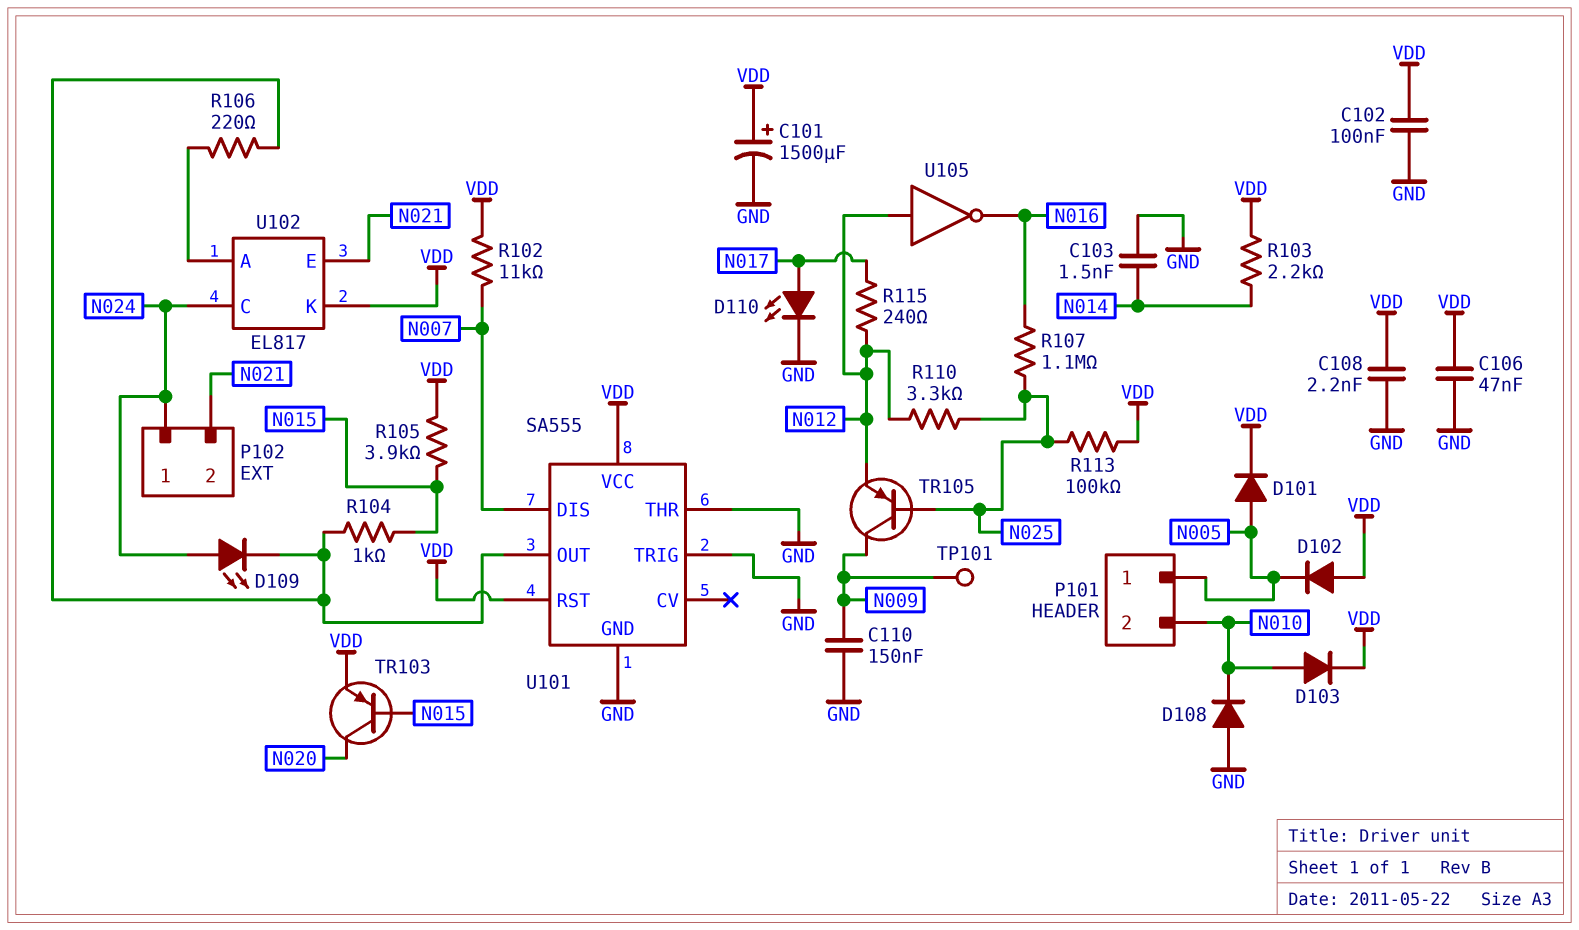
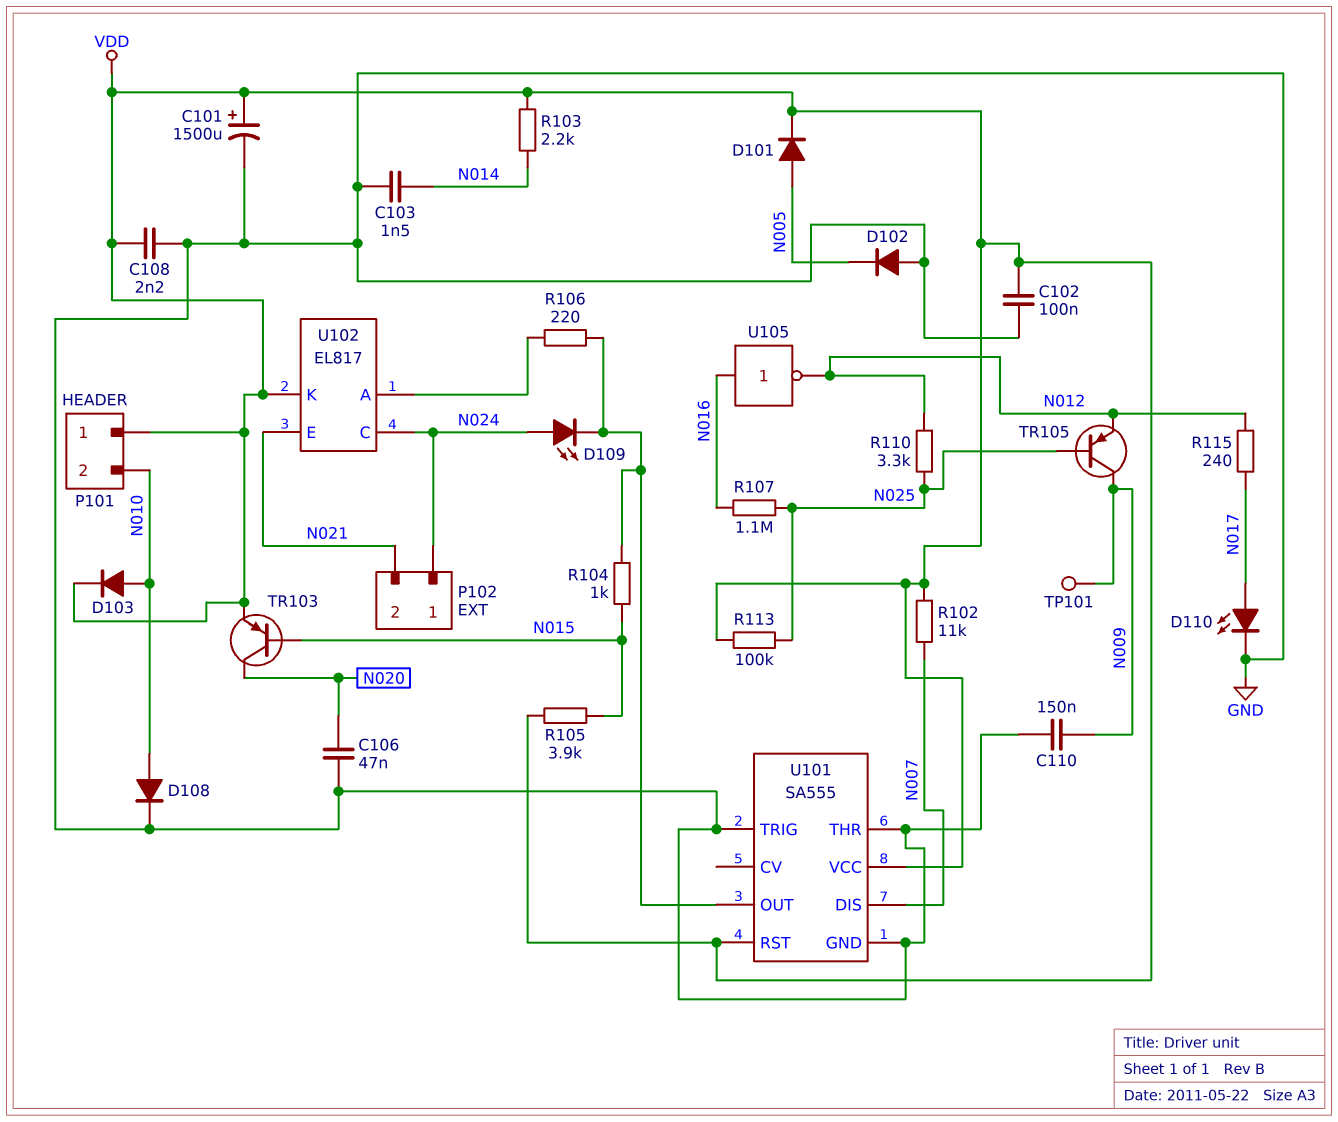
C106: 47nF (GND, VDD) -> 47nF (GND, N020)
D102: diode (A VDD, K N005) -> diode (A GND, K N005)
D108: diode (A GND, K N010) -> diode (A N010, K GND)
P101 pin 1: N005 -> VDD
U105: NOT (in N012, out N016) -> NOT (in N016, out N012)

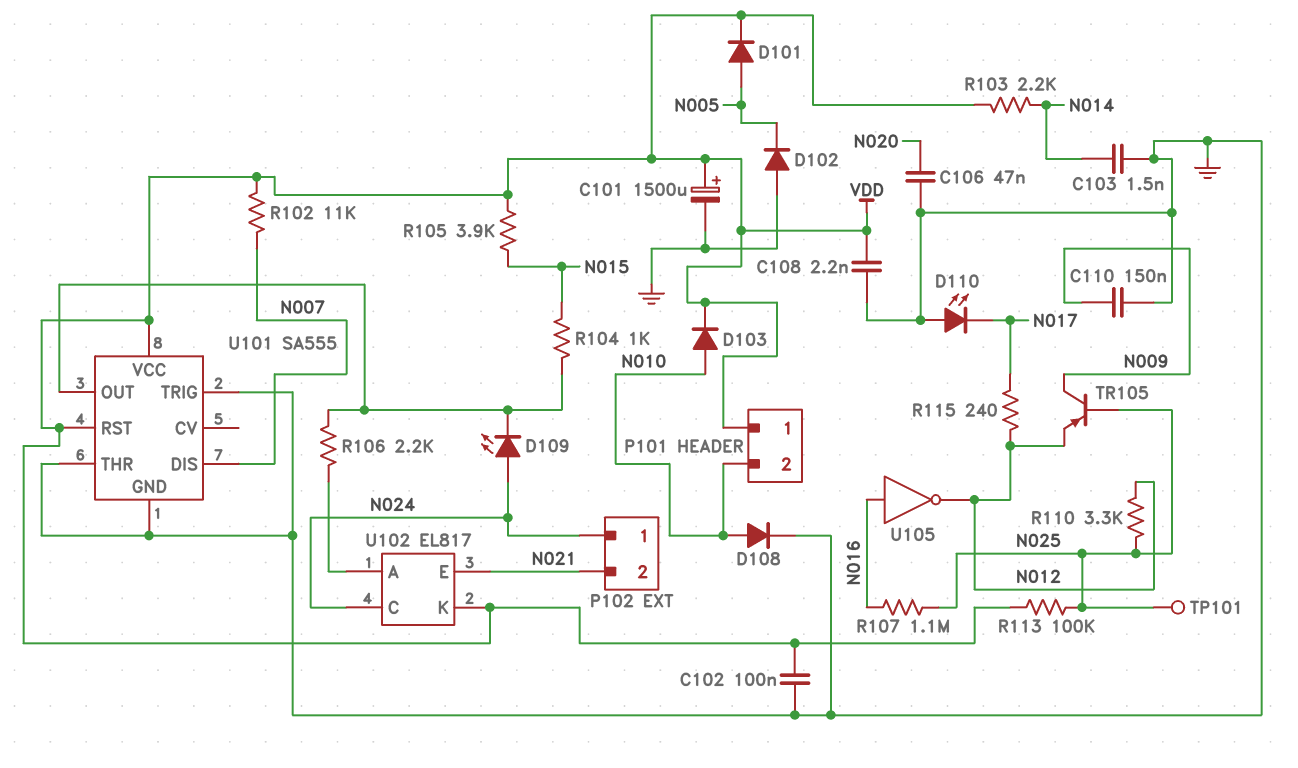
D110: LED (A N017, K GND) -> LED (A GND, K N017)
R106: 220 (U101/OUT, U102/A) -> 2.2k (U101/OUT, U102/A)
TP101: test point (N009) -> test point (N025)
TR103: PNP (B N015, C N020, E VDD) -> none

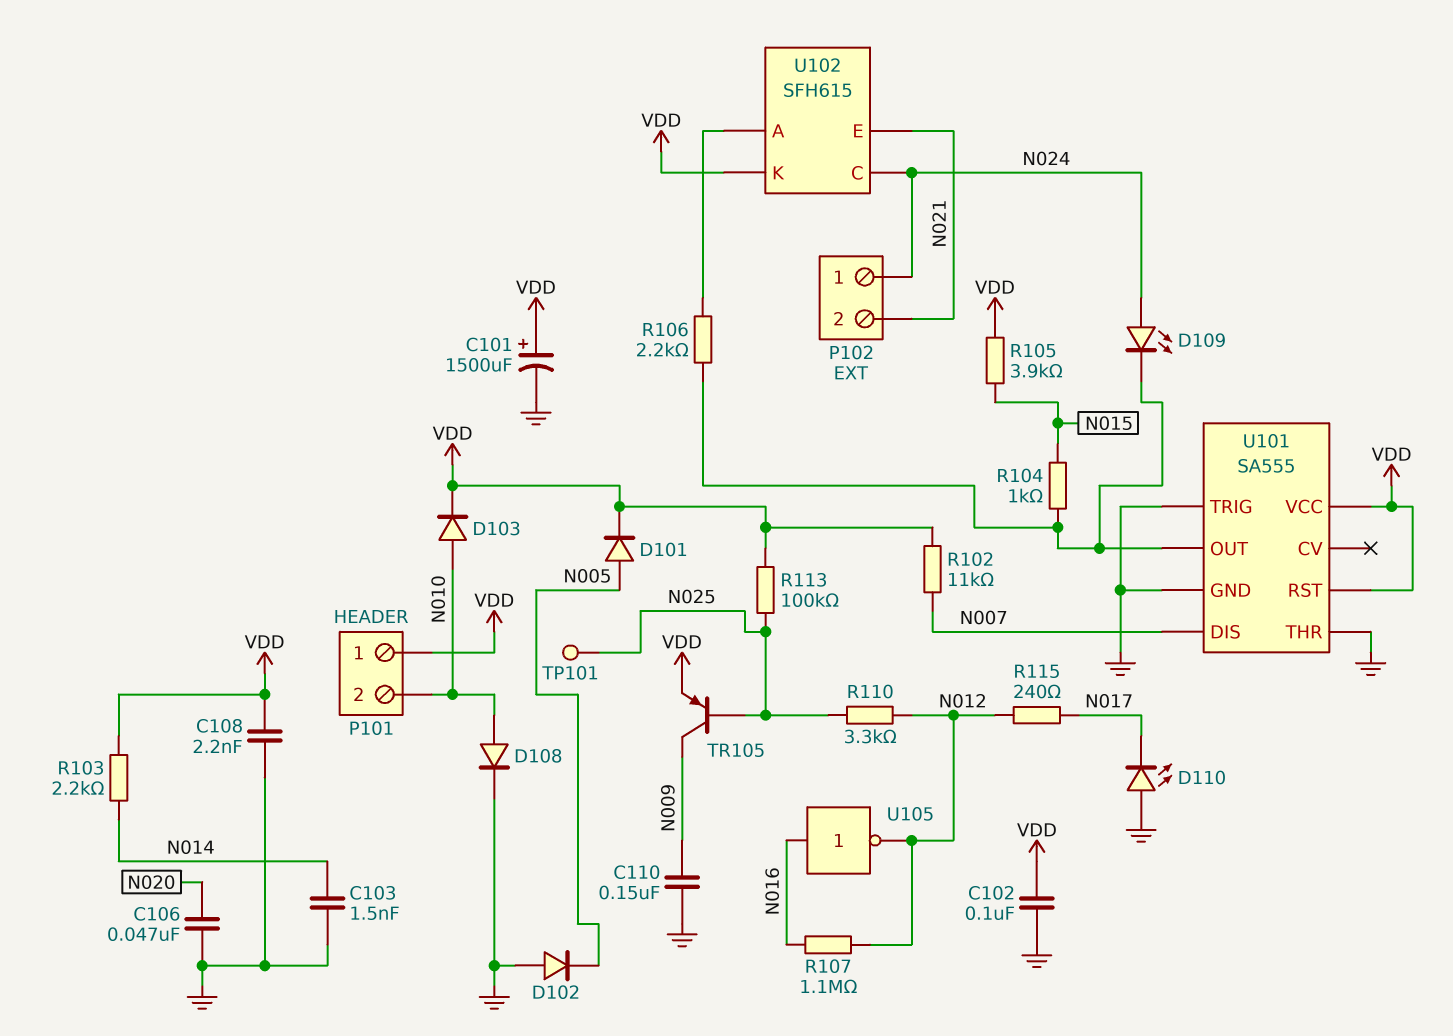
R107: 1.1M (N016, N025) -> 1.1M (N012, N016)
TR105: PNP (B N025, C N009, E N012) -> PNP (B N025, C N009, E VDD)
U102: EL817 -> SFH615

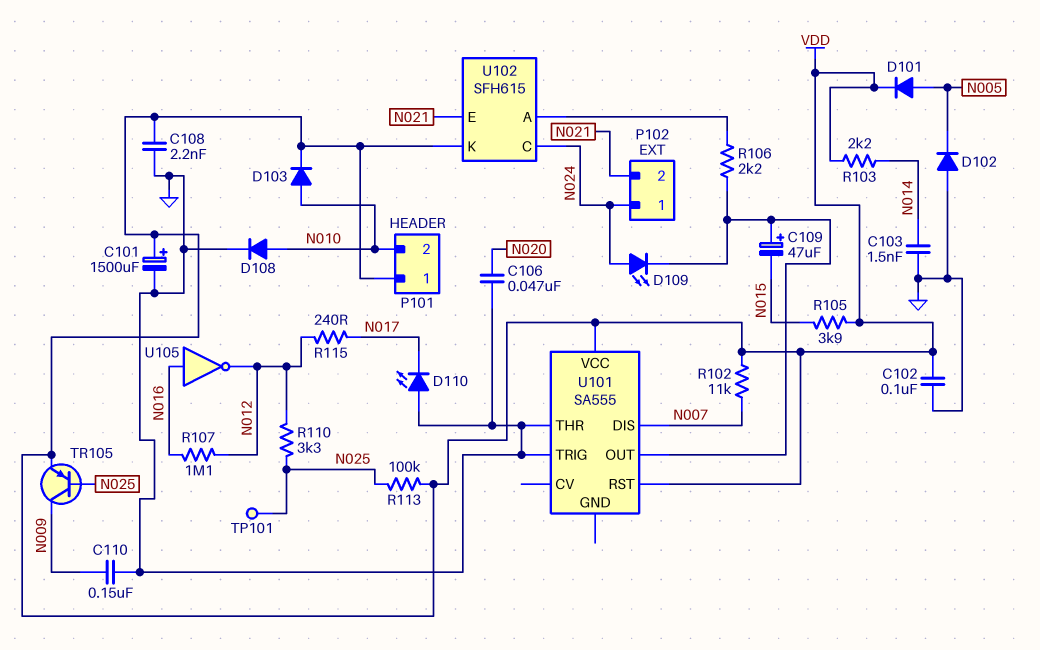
C109: none -> 47uF (plus U101/OUT, minus N015)
R104: 1k (N015, U101/OUT) -> none
U101 pin GND: GND -> none

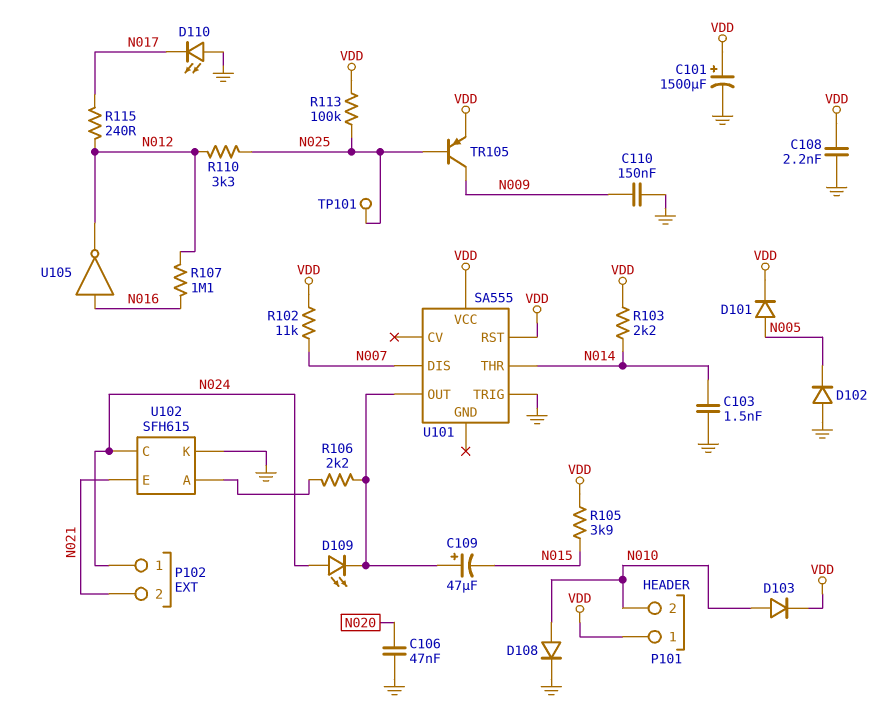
C102: 100nF (GND, VDD) -> none
U101 pin THR: GND -> N014
U102 pin K: VDD -> GND

